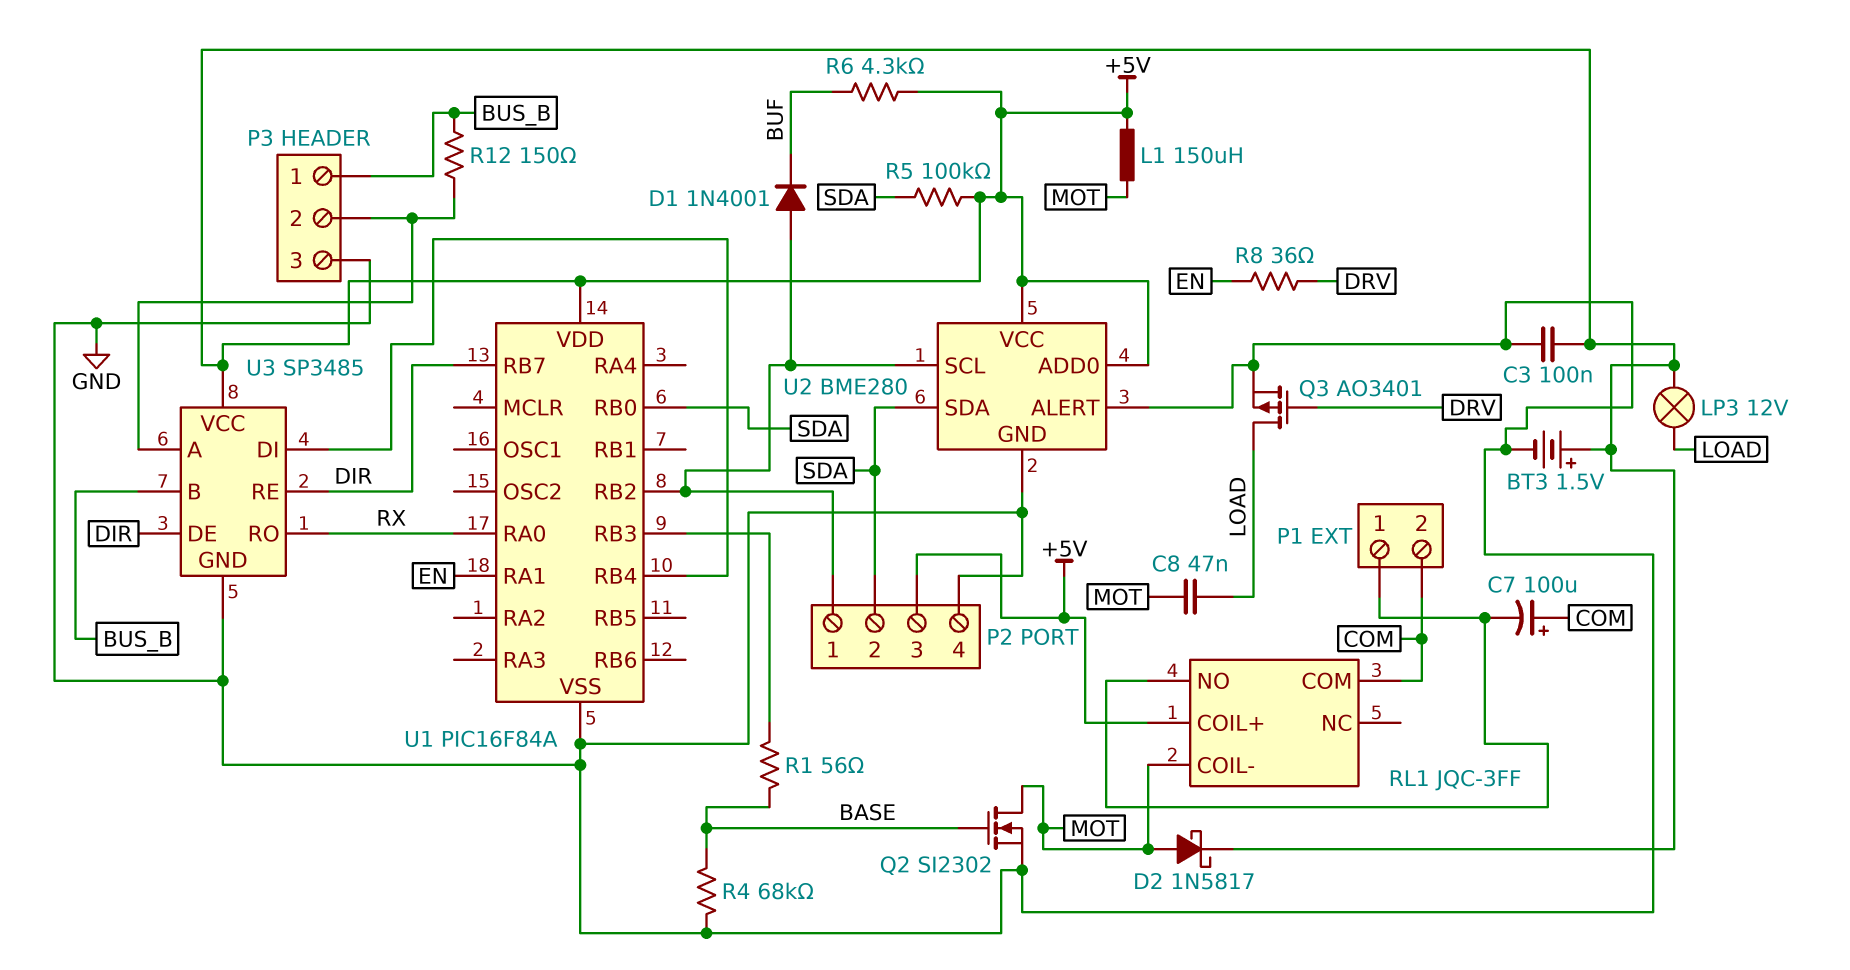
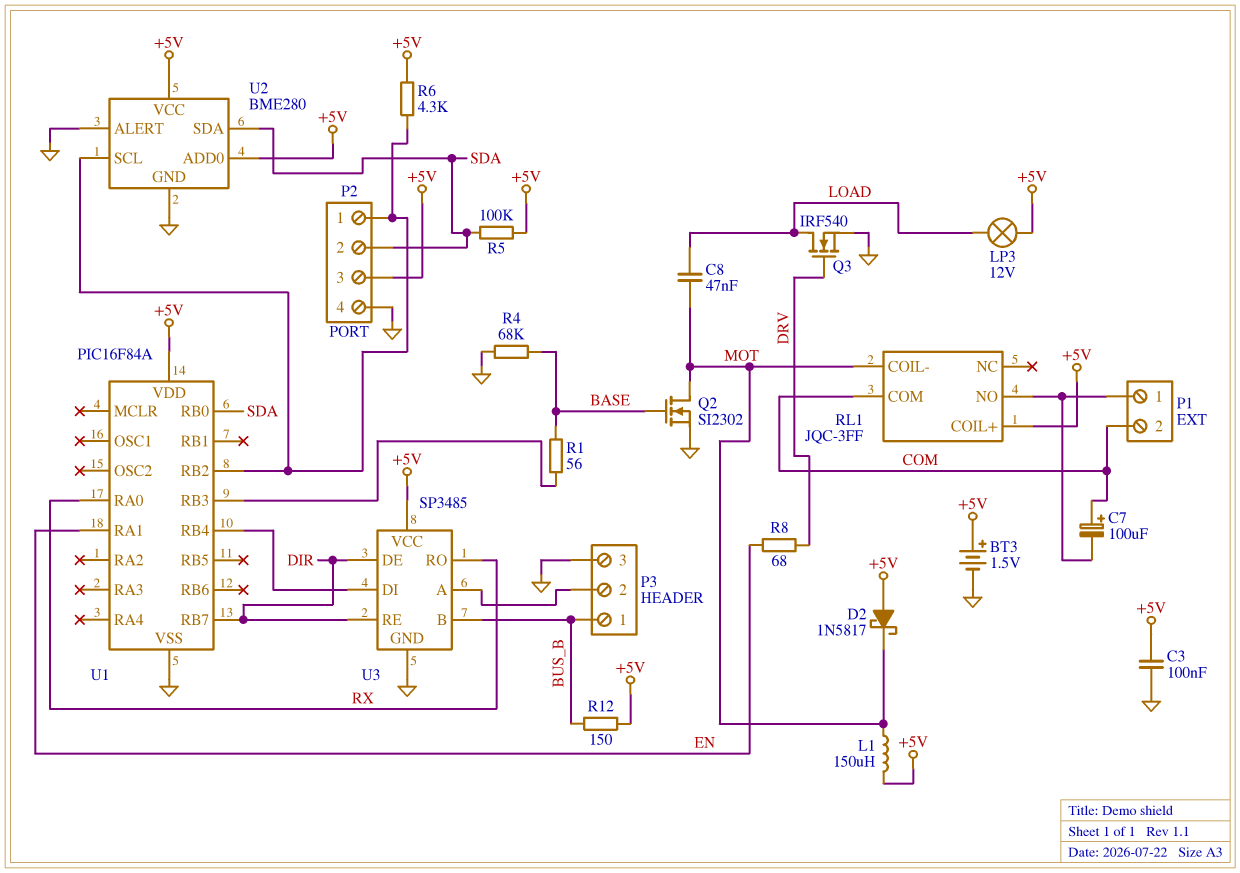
D1: diode 1N4001 (A P2/1, K BUF) -> none
D2: schottky 1N5817 (A MOT, K +5V) -> schottky 1N5817 (A +5V, K MOT)
Q3: PMOS AO3401 (G DRV, D LOAD, S GND) -> NMOS IRF540 (G DRV, D LOAD, S GND)
R6: 4.3k (+5V, BUF) -> 4.3k (+5V, P2/1)
R8: 36 (DRV, EN) -> 68 (DRV, EN)
R12: 150 (BUS_B, P3/2) -> 150 (+5V, BUS_B)

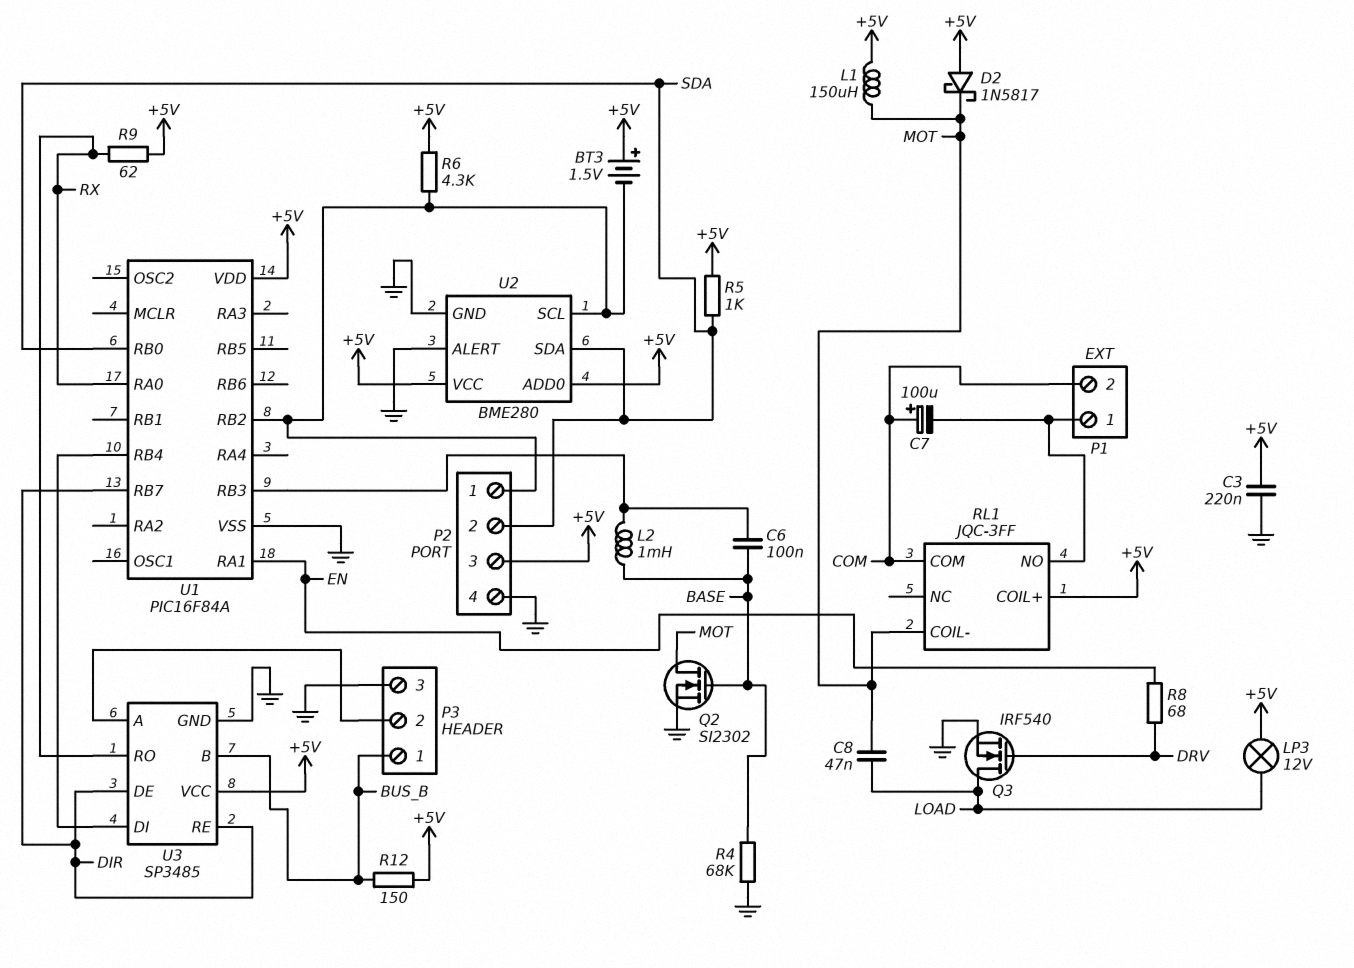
BT3: 1.5V (plus +5V, minus GND) -> 1.5V (plus +5V, minus P2/1)
C3: 100nF (+5V, GND) -> 220nF (+5V, GND)
C6: none -> 100nF (BASE, U1/RB3)
L2: none -> 1mH (BASE, U1/RB3)
R1: 56 (BASE, U1/RB3) -> none
R5: 100k (+5V, SDA) -> 1k (+5V, SDA)
R9: none -> 62 (+5V, RX)

